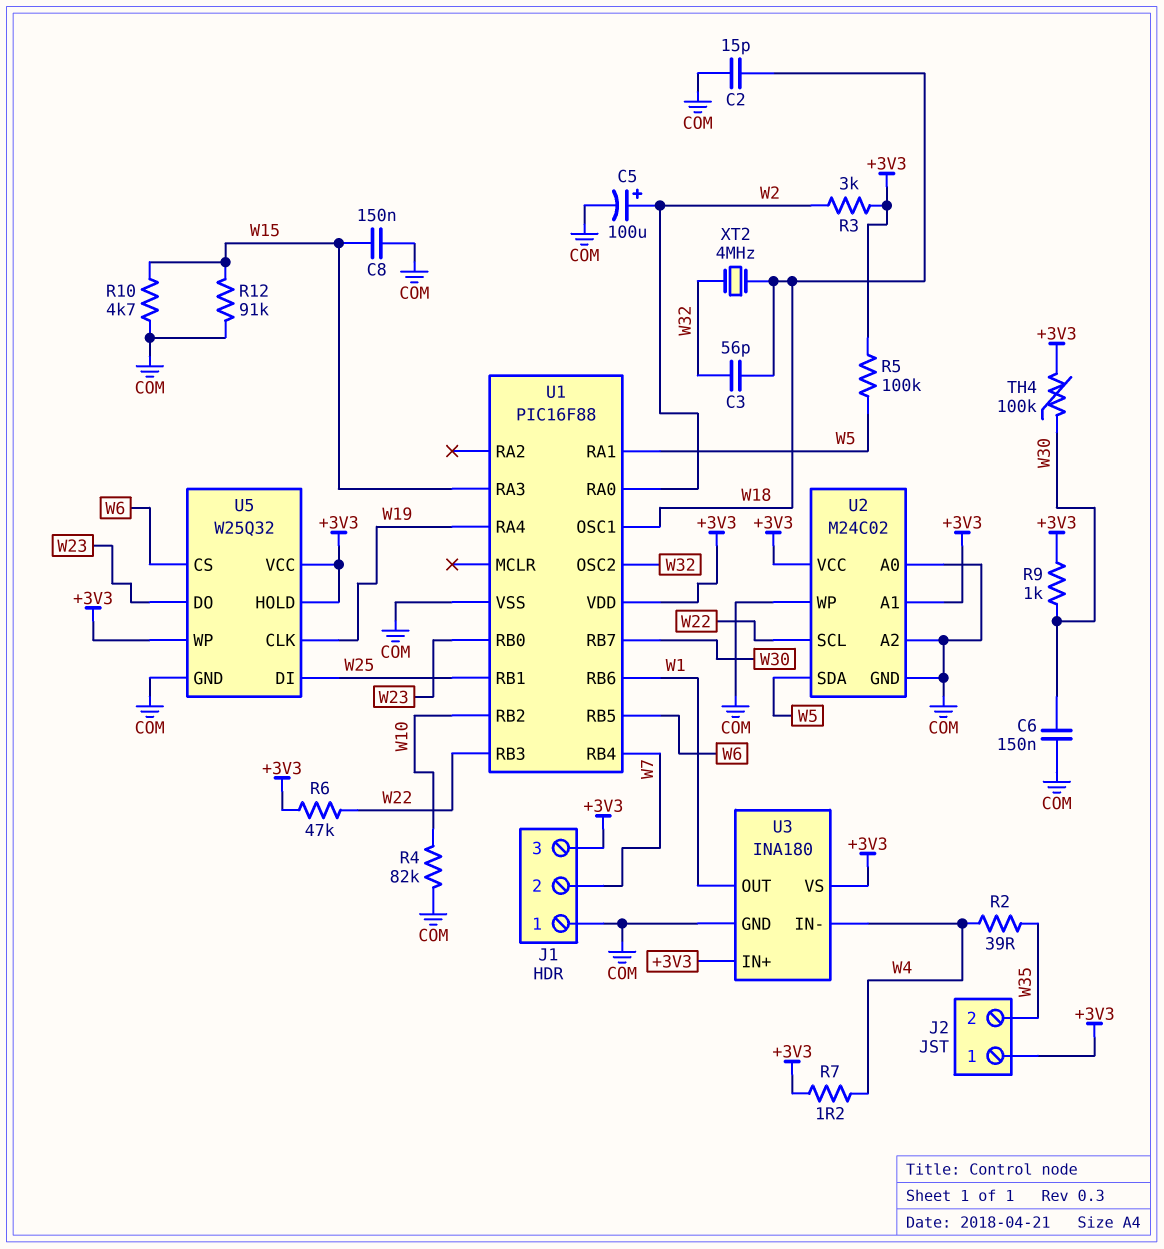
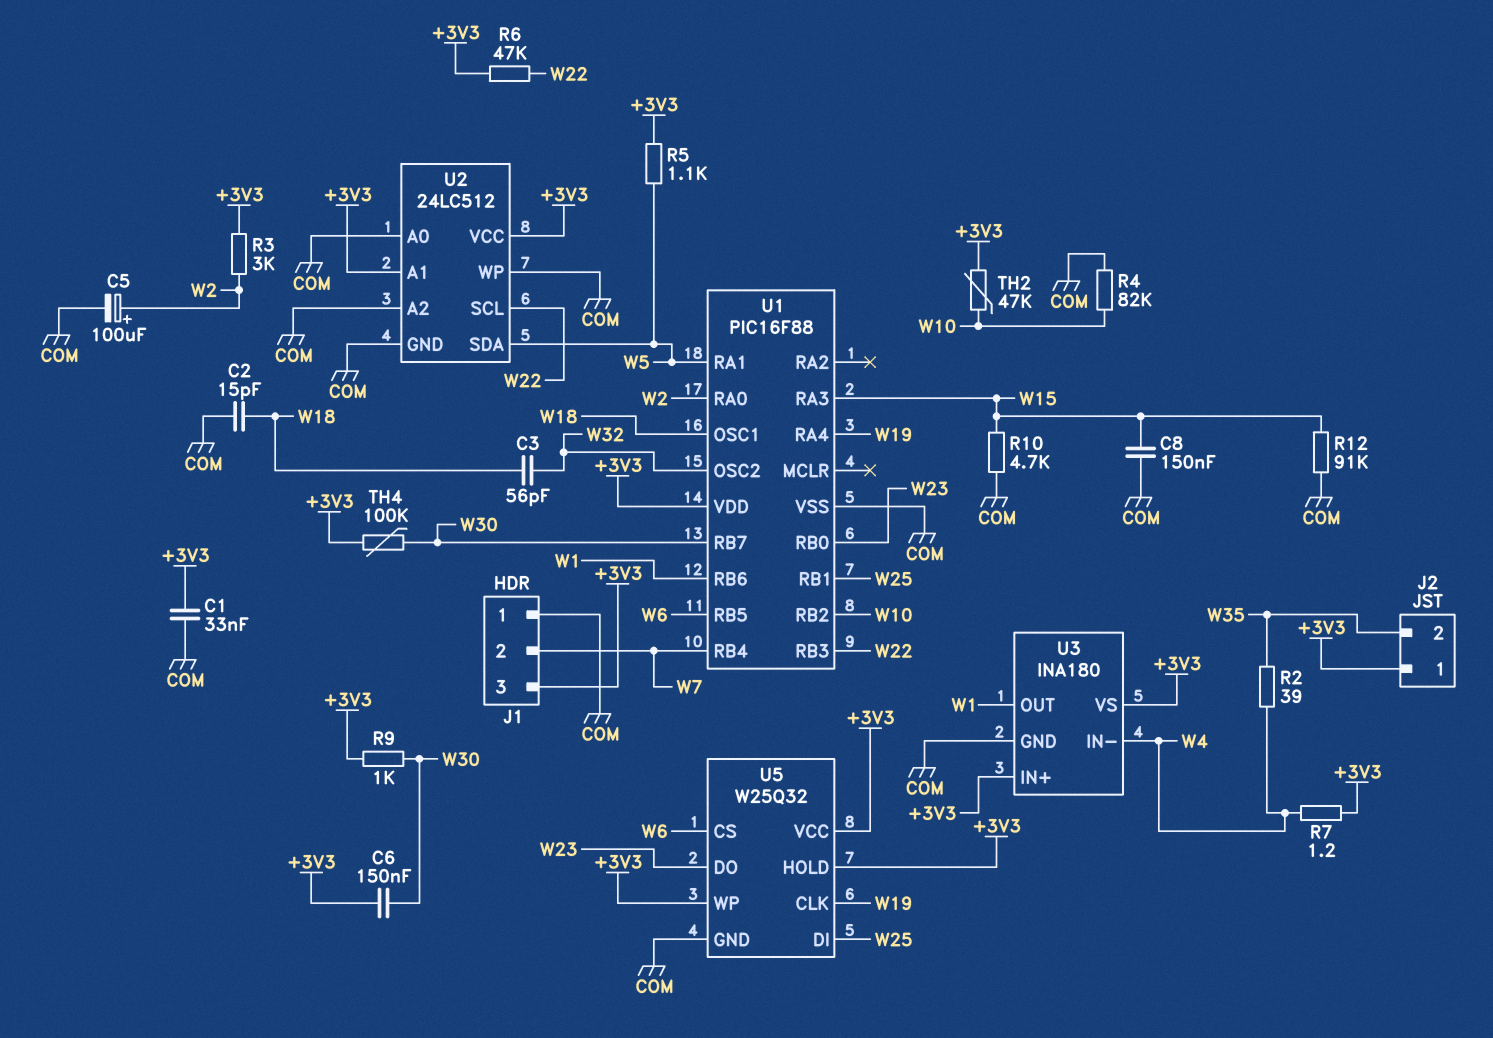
C1: none -> 33nF (+3V3, COM)
C6: 150nF (COM, W30) -> 150nF (+3V3, W30)
R5: 100k (+3V3, W5) -> 1.1k (+3V3, W5)
TH2: none -> 47k (+3V3, W10)
U2: M24C02 -> 24LC512
XT2: 4MHz (W18, W32) -> none

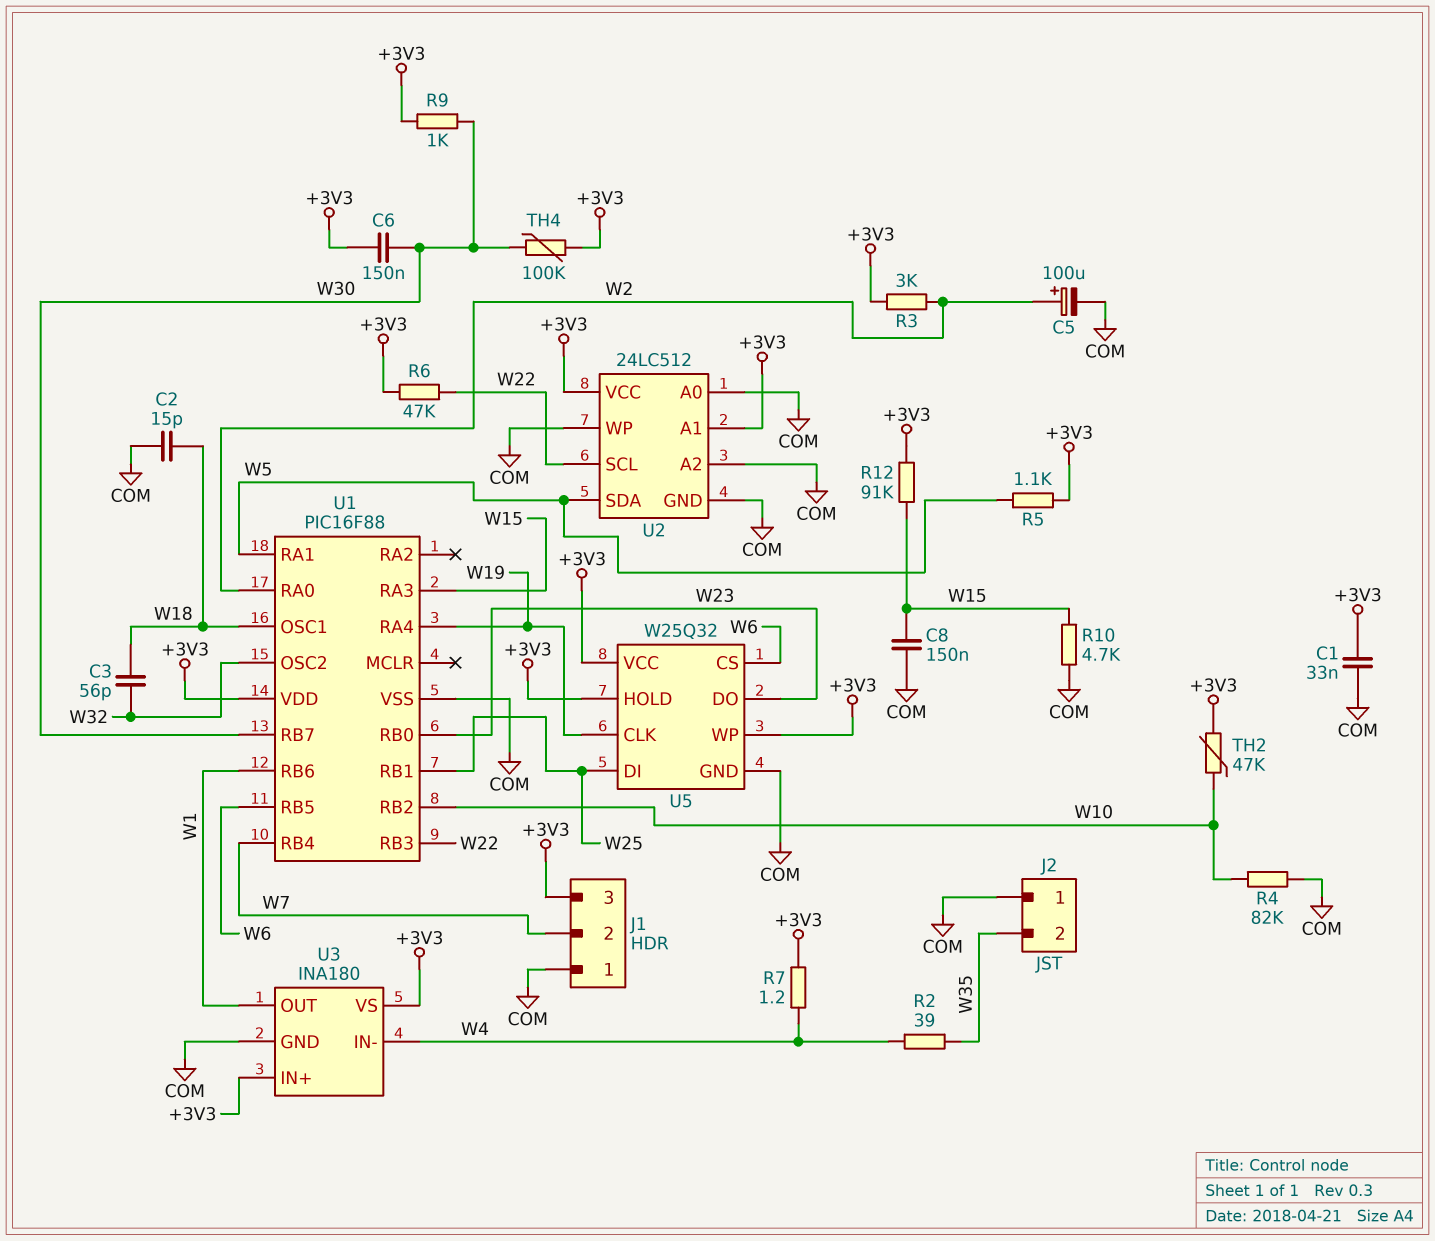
J2 pin 1: +3V3 -> COM
R12: 91k (COM, W15) -> 91k (+3V3, W15)

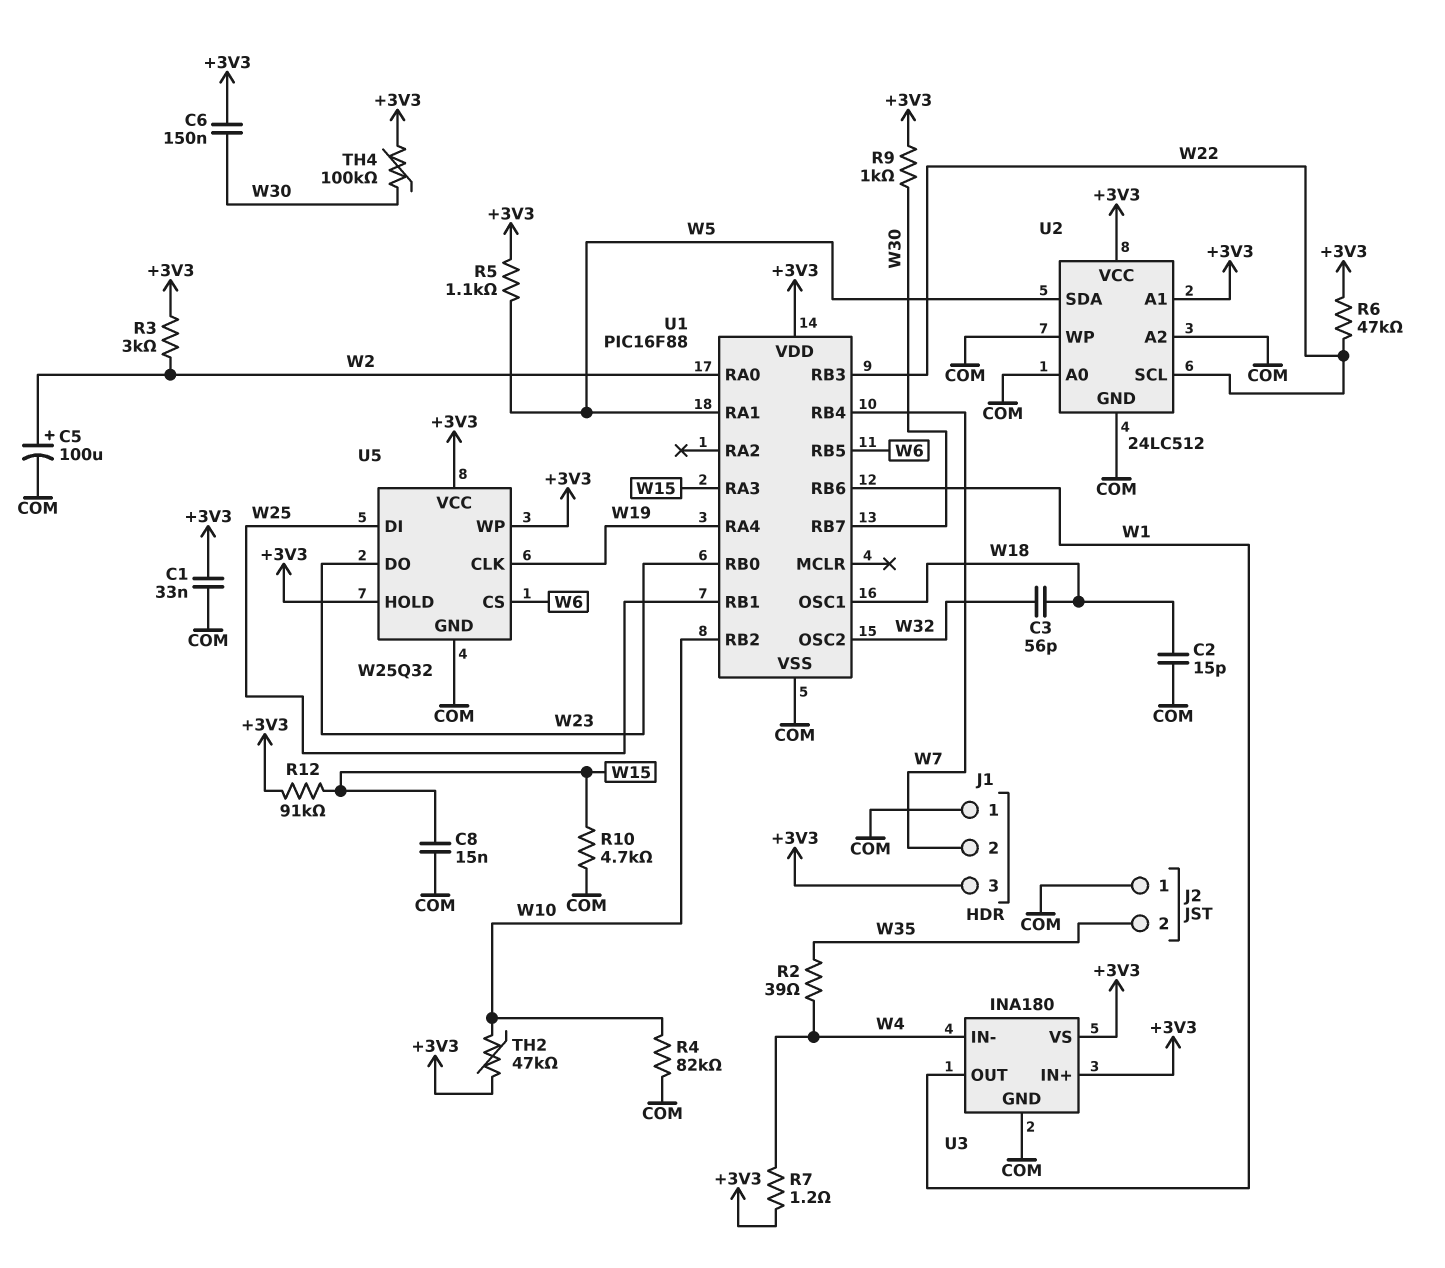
C8: 150nF (COM, W15) -> 15nF (COM, W15)

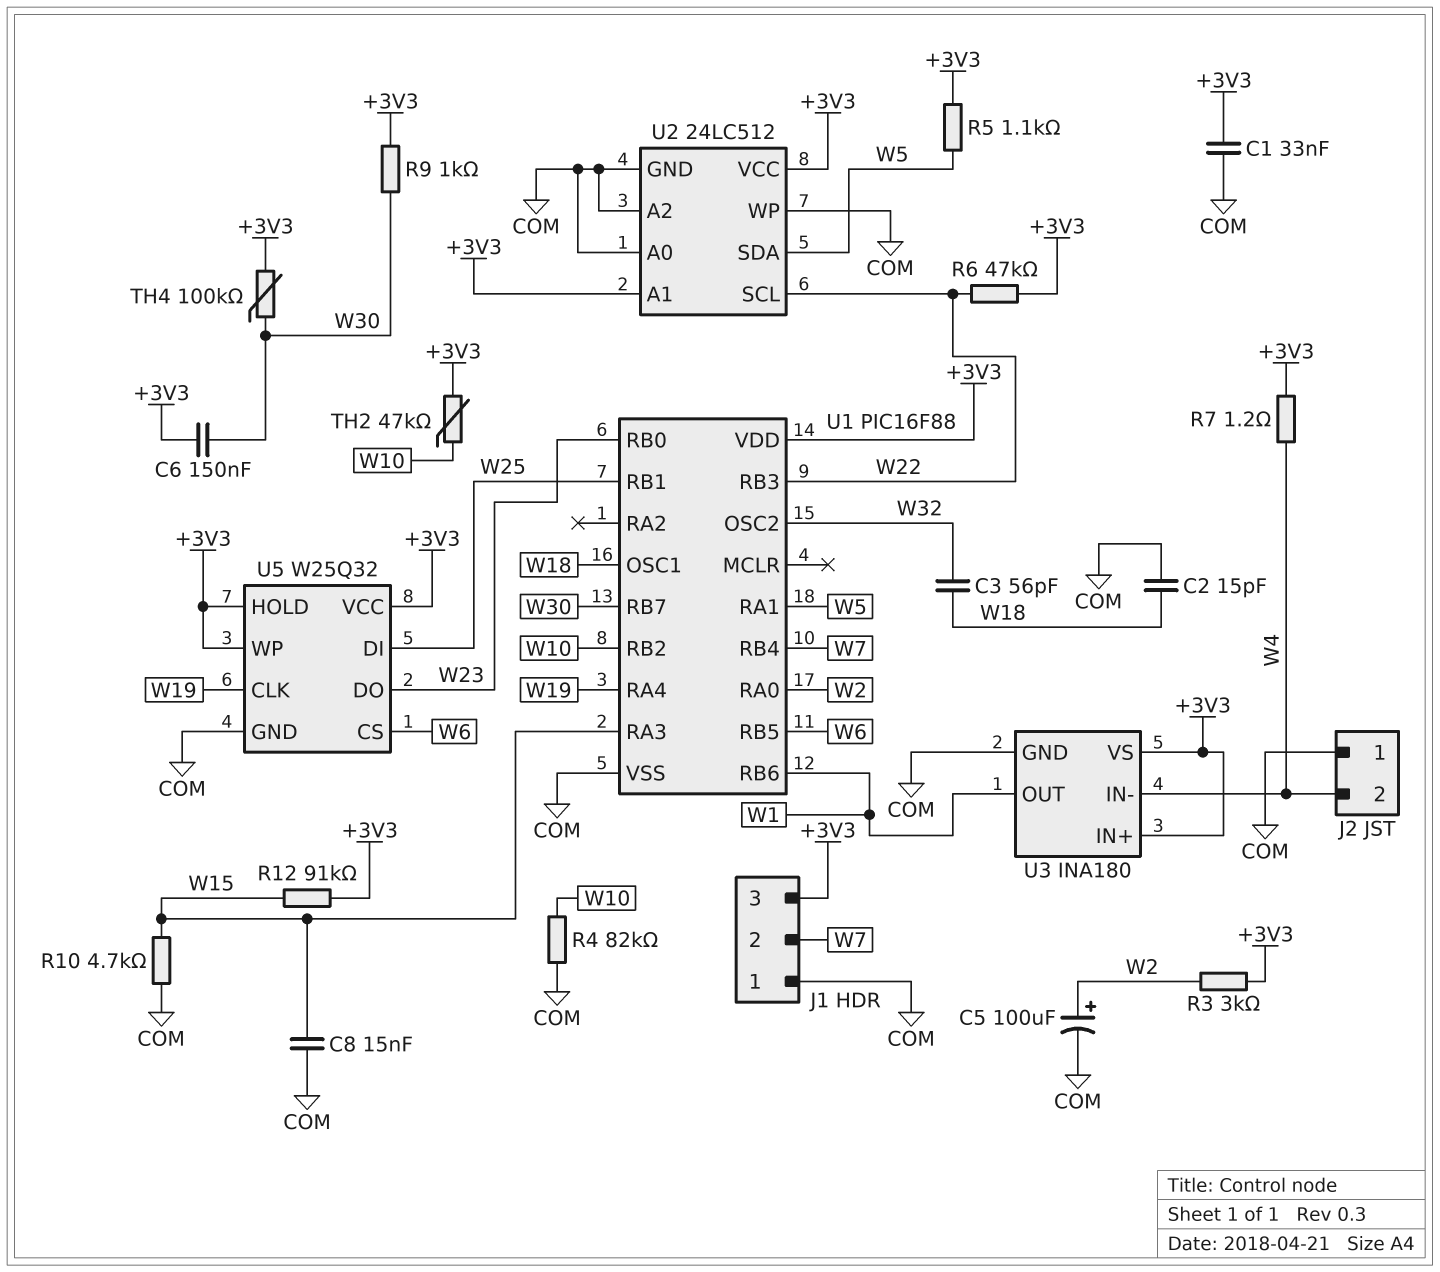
J2 pin 2: W35 -> W4
R2: 39 (W4, W35) -> none

